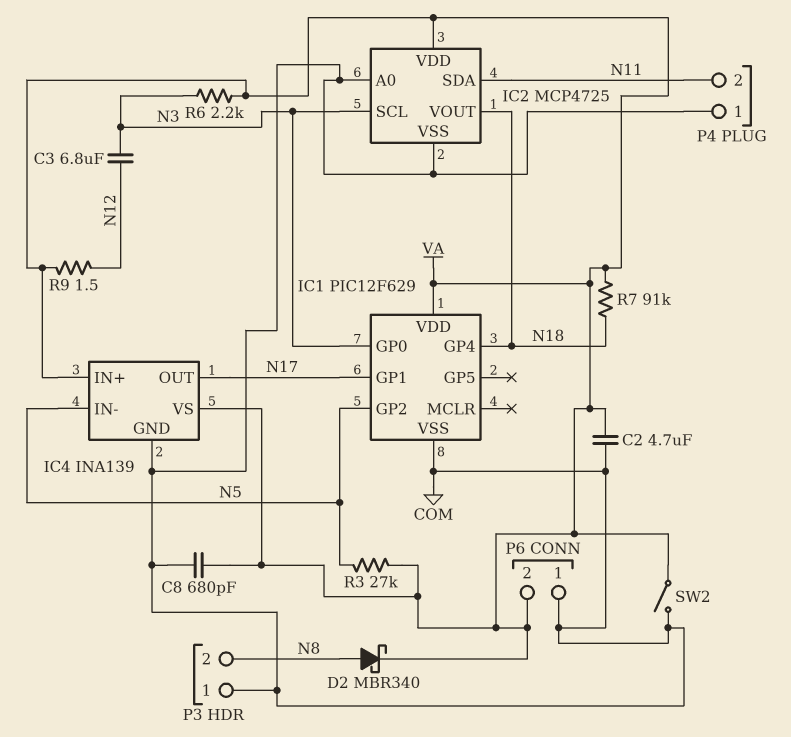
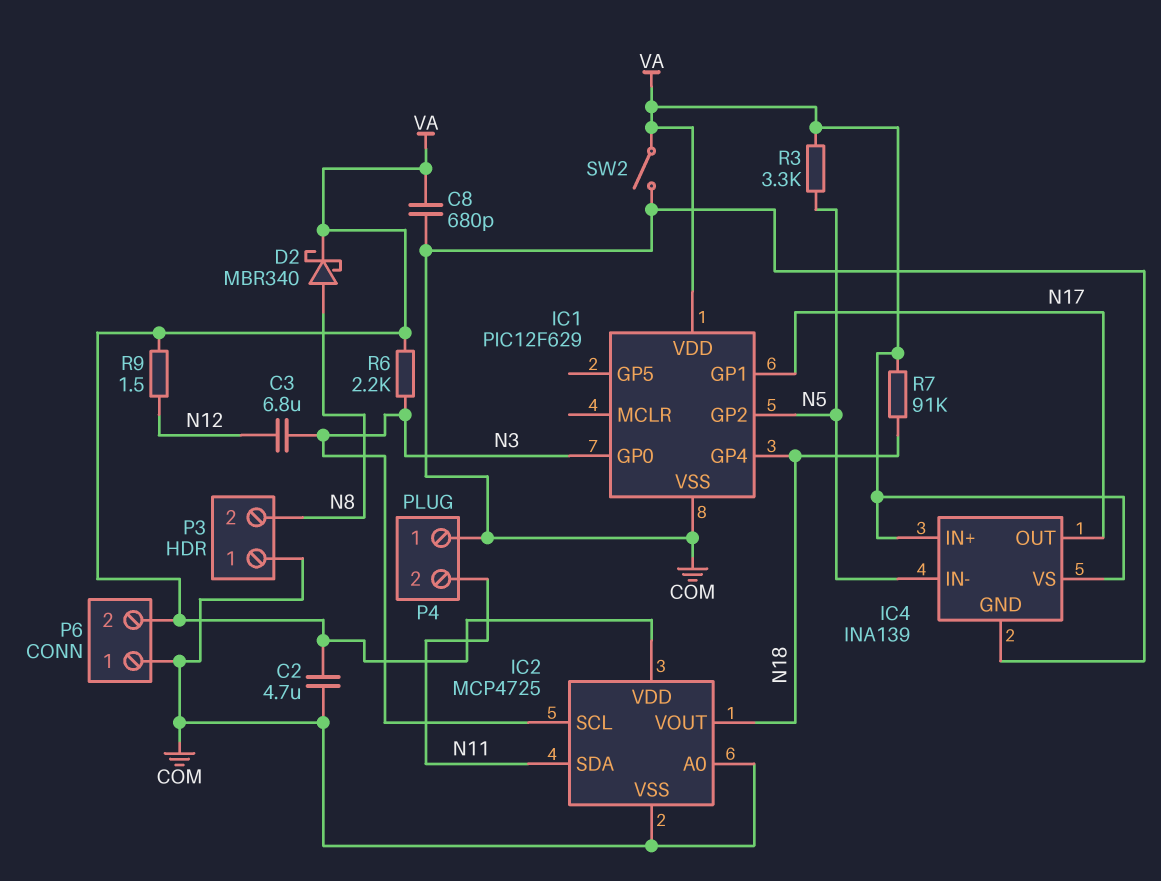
R3: 27k (N5, VA) -> 3.3k (N5, VA)

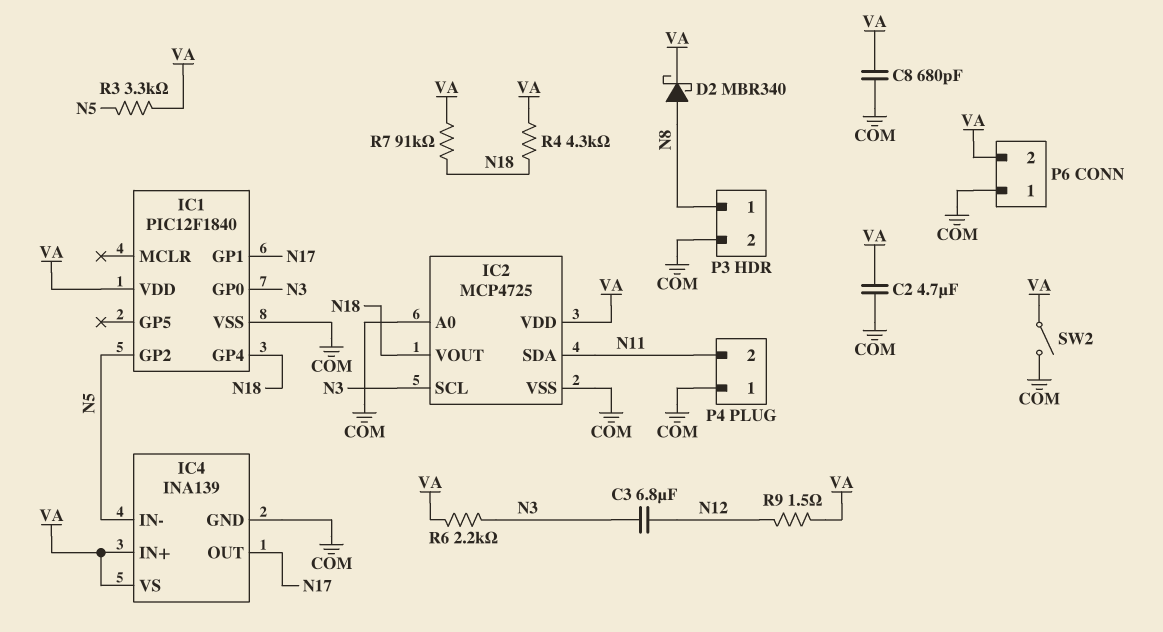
IC1: PIC12F629 -> PIC12F1840
P3 pin 1: COM -> N8
P3 pin 2: N8 -> COM
R4: none -> 4.3k (N18, VA)

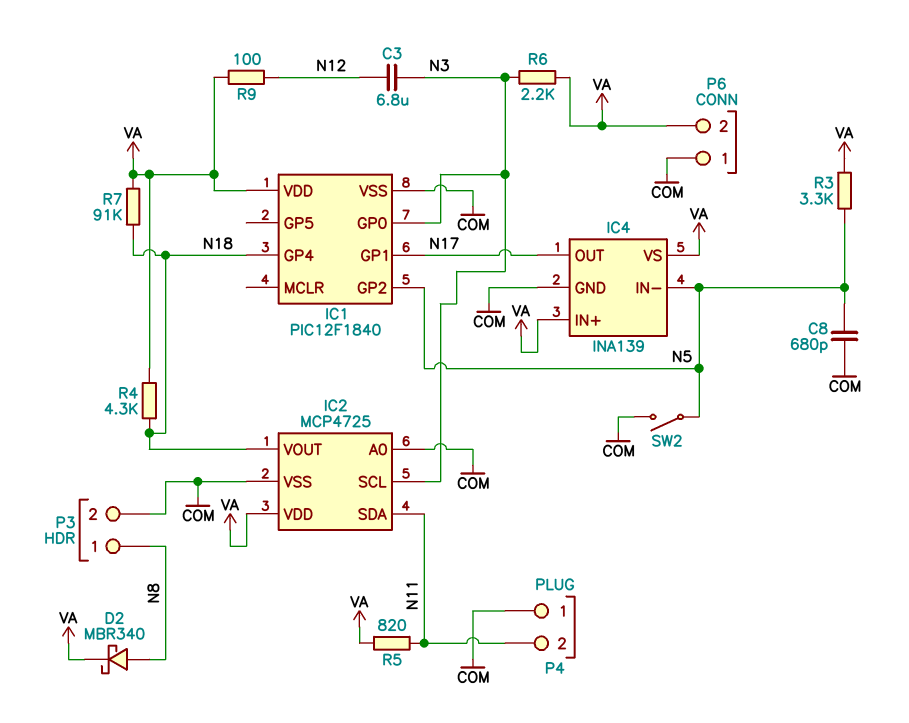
C2: 4.7uF (COM, VA) -> none
C8: 680pF (COM, VA) -> 680pF (COM, N5)
R5: none -> 820 (N11, VA)
R9: 1.5 (N12, VA) -> 100 (N12, VA)
SW2: switch (COM, VA) -> switch (COM, N5)

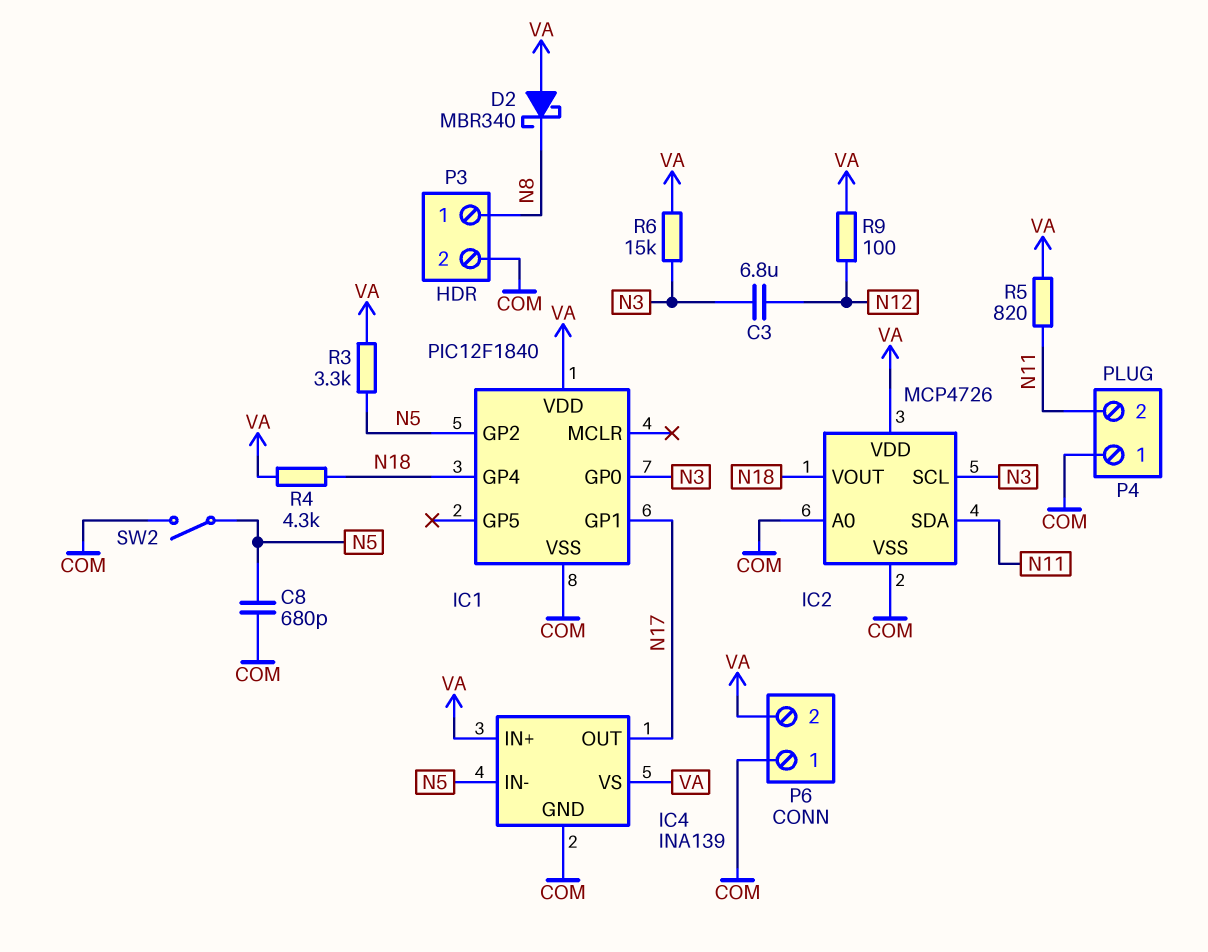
D2: schottky MBR340 (A N8, K VA) -> schottky MBR340 (A VA, K N8)
IC2: MCP4725 -> MCP4726
R6: 2.2k (N3, VA) -> 15k (N3, VA)
R7: 91k (N18, VA) -> none

